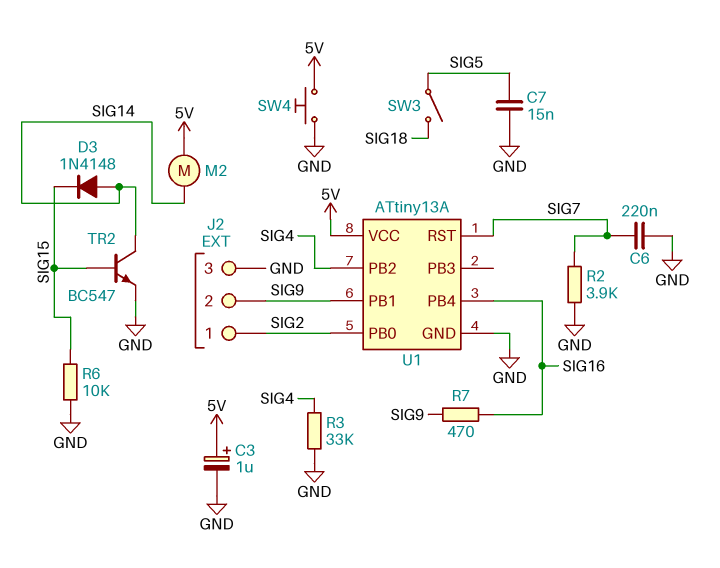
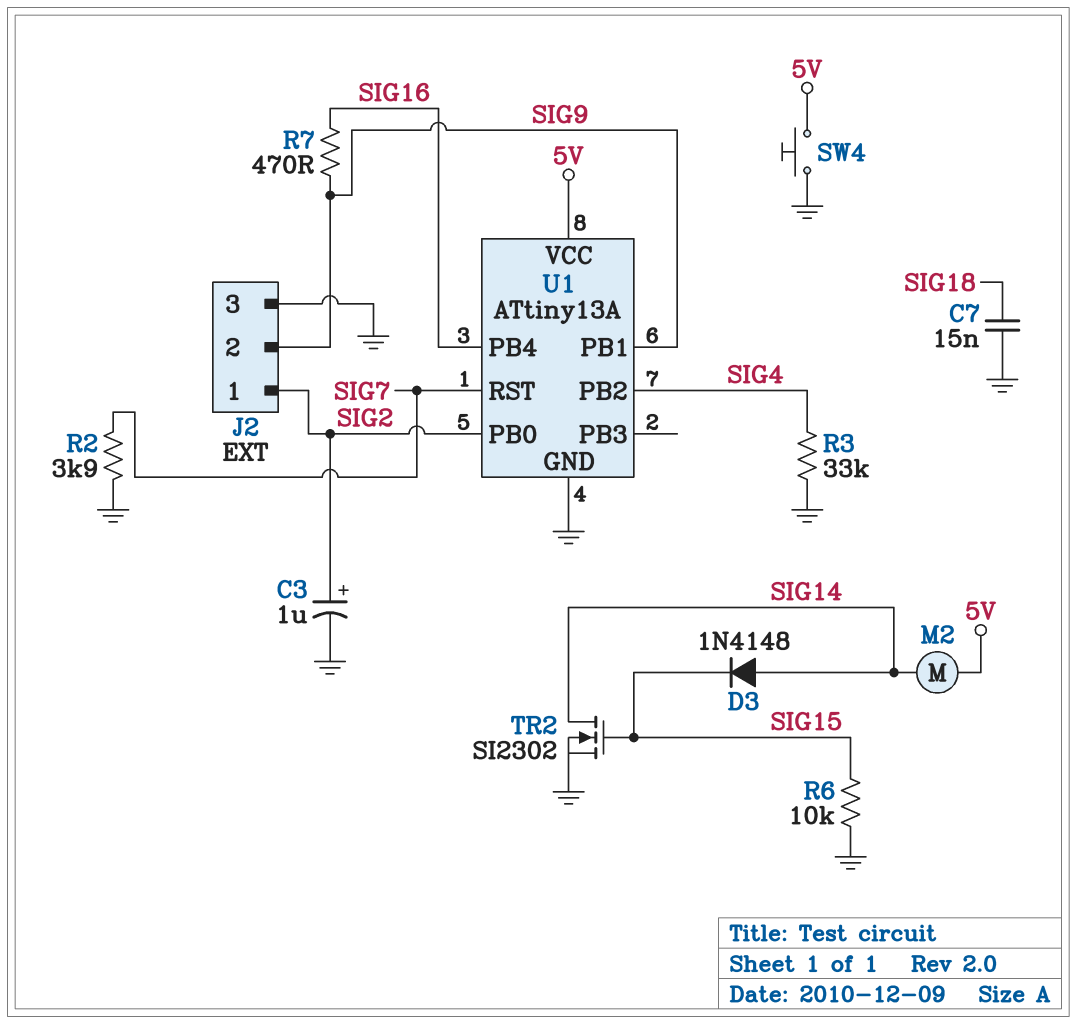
C3: 1uF (plus 5V, minus GND) -> 1uF (plus SIG2, minus GND)
C6: 220nF (GND, SIG7) -> none
C7: 15nF (GND, SIG5) -> 15nF (GND, SIG18)
SW3: switch (SIG5, SIG18) -> none
TR2: NPN BC547 (B SIG15, C SIG14, E GND) -> NMOS SI2302 (G SIG15, D SIG14, S GND)

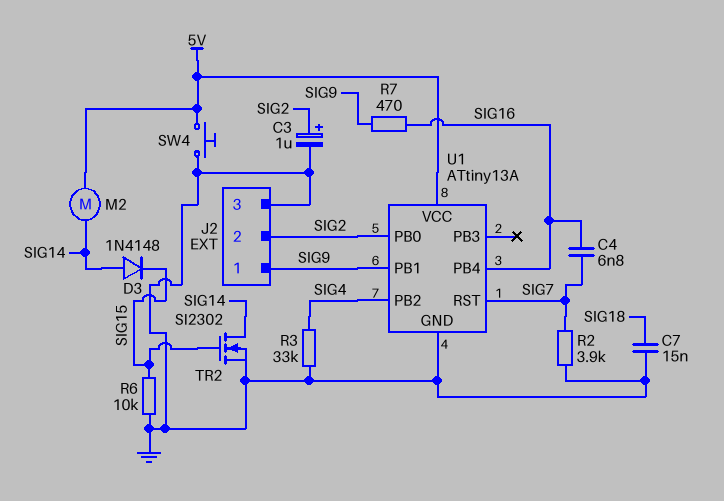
C4: none -> 6.8nF (SIG7, SIG16)
J2 pin 1: SIG2 -> SIG9
J2 pin 2: SIG9 -> SIG2

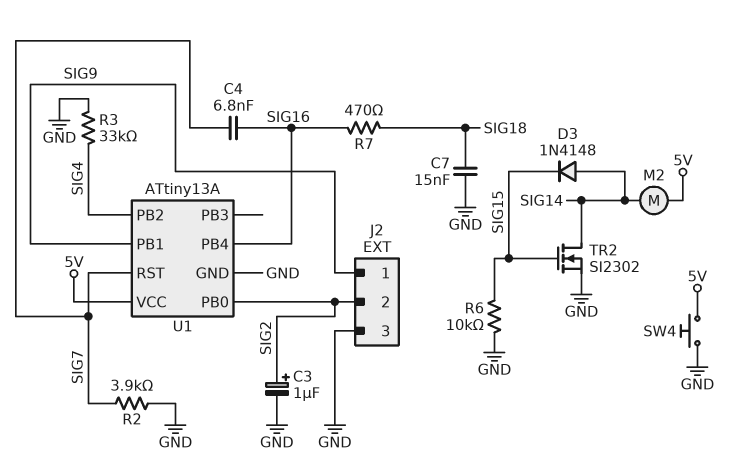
R7: 470 (SIG9, SIG16) -> 470 (SIG16, SIG18)

